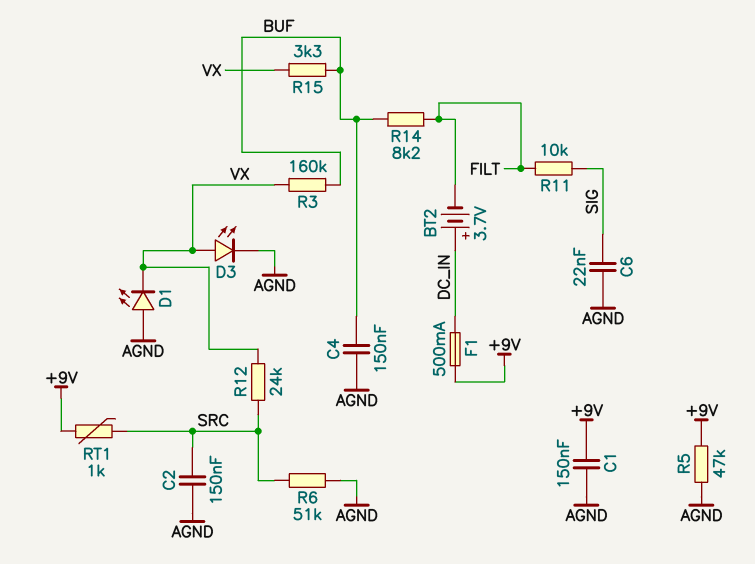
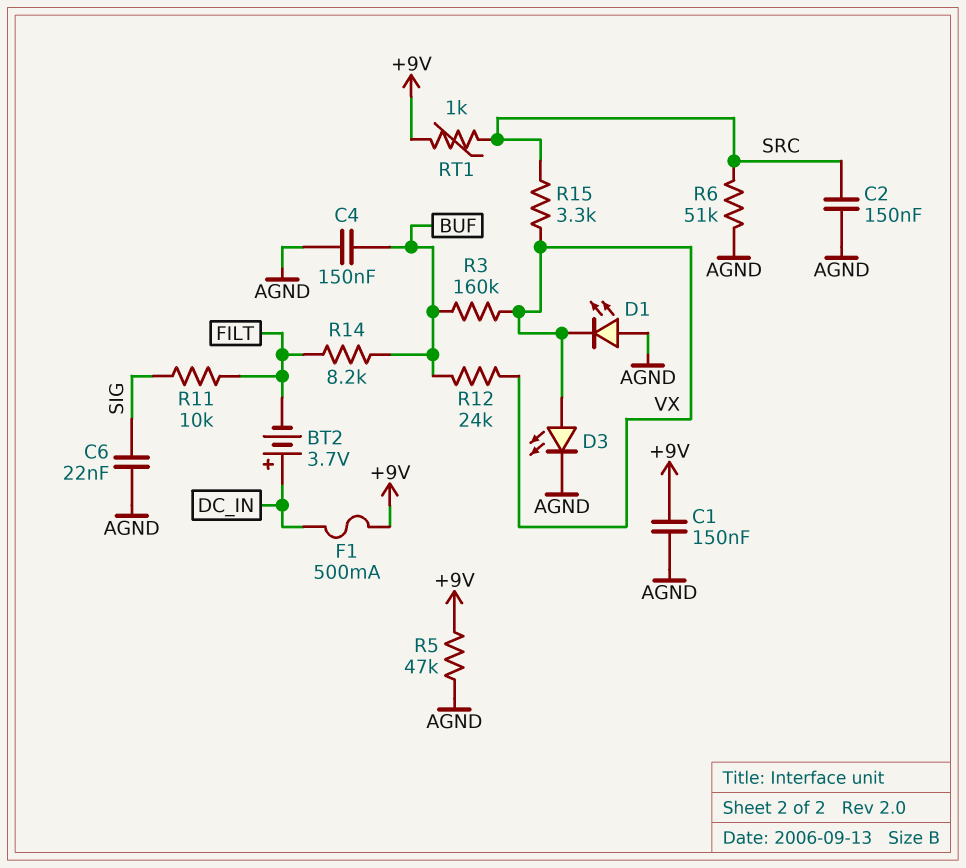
R12: 24k (SRC, VX) -> 24k (BUF, VX)
R15: 3.3k (BUF, VX) -> 3.3k (SRC, VX)

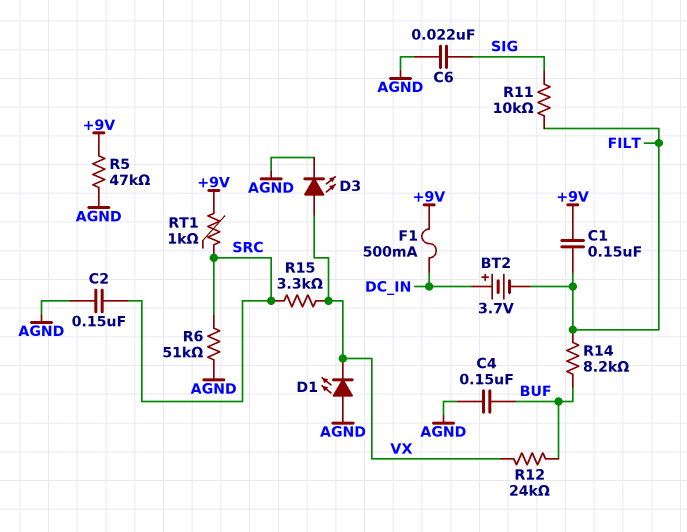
C1: 150nF (+9V, AGND) -> 150nF (+9V, FILT)
R3: 160k (BUF, VX) -> none

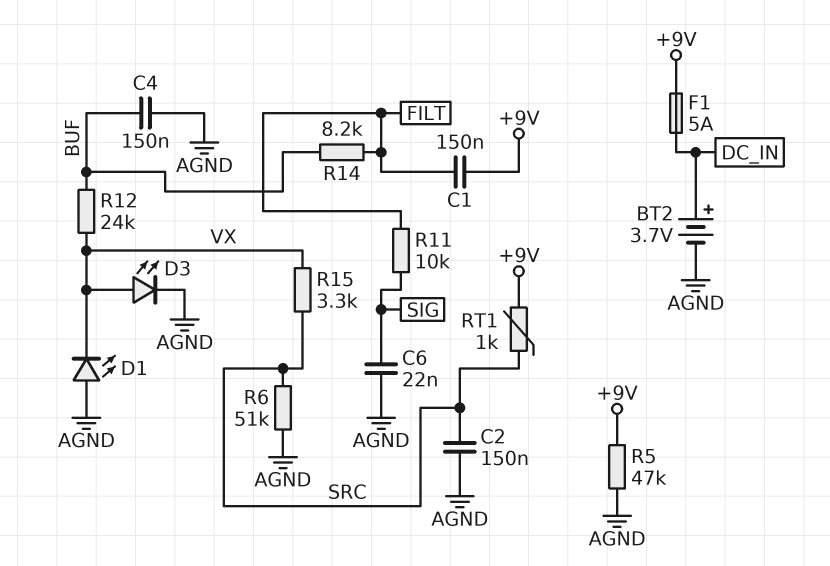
BT2: 3.7V (plus DC_IN, minus FILT) -> 3.7V (plus DC_IN, minus AGND)
F1: 500mA (+9V, DC_IN) -> 5A (+9V, DC_IN)

